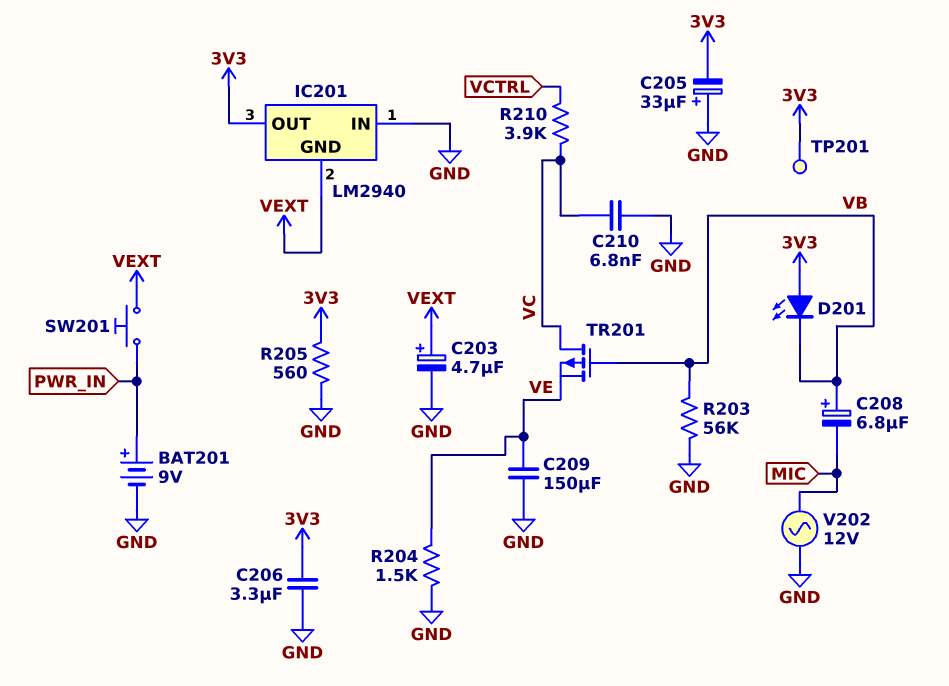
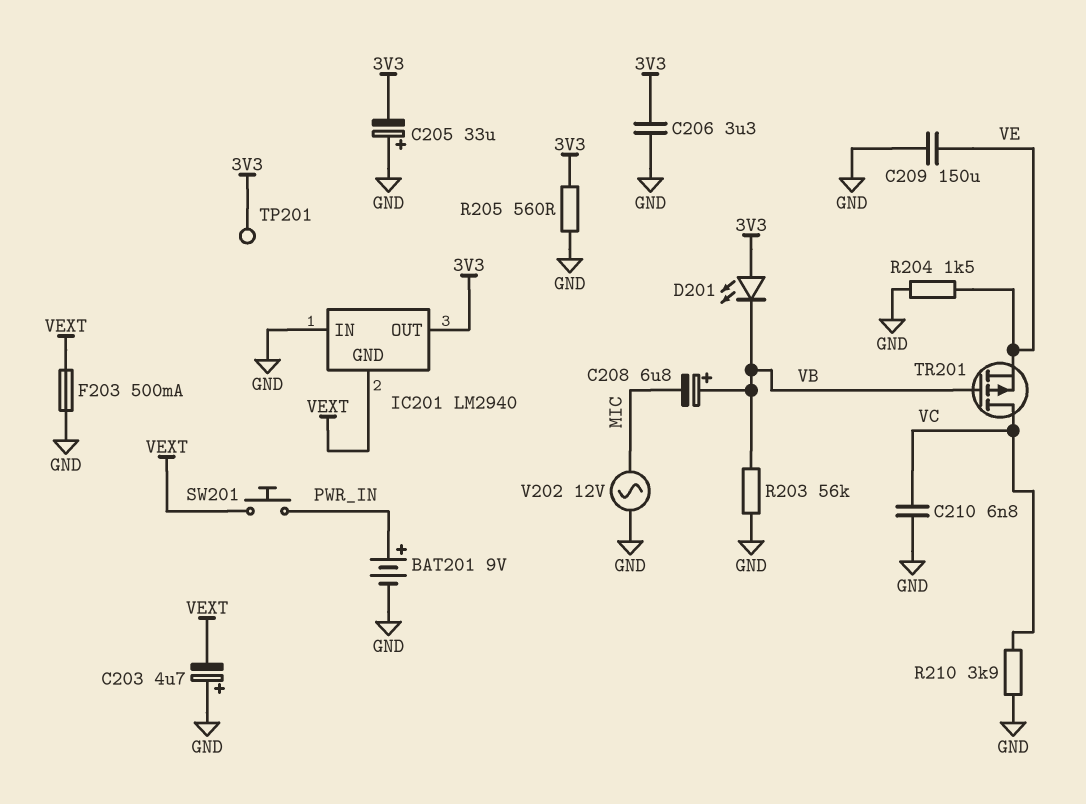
C203: 4.7uF (plus VEXT, minus GND) -> 4.7uF (plus GND, minus VEXT)
F203: none -> 500mA (GND, VEXT)
R210: 3.9k (VC, VCTRL) -> 3.9k (GND, VC)

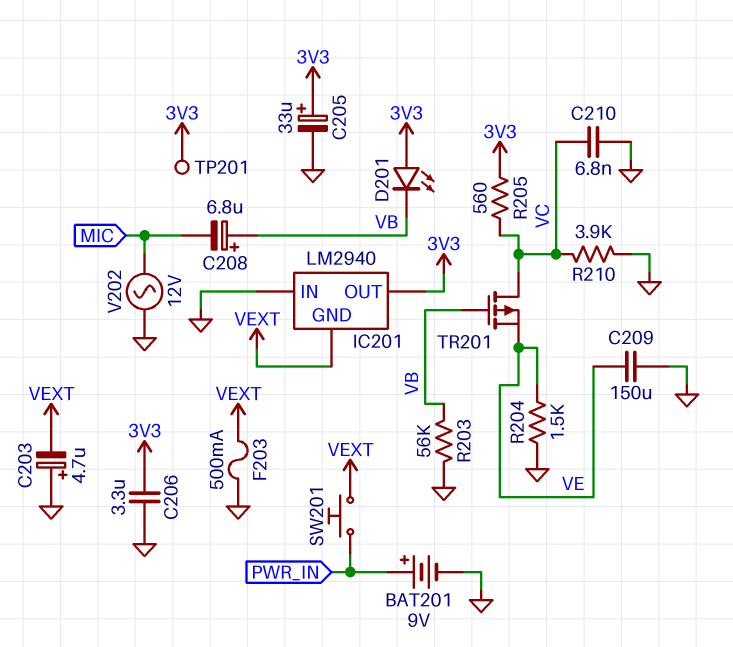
C205: 33uF (plus GND, minus 3V3) -> 33uF (plus 3V3, minus GND)
R205: 560 (3V3, GND) -> 560 (3V3, VC)

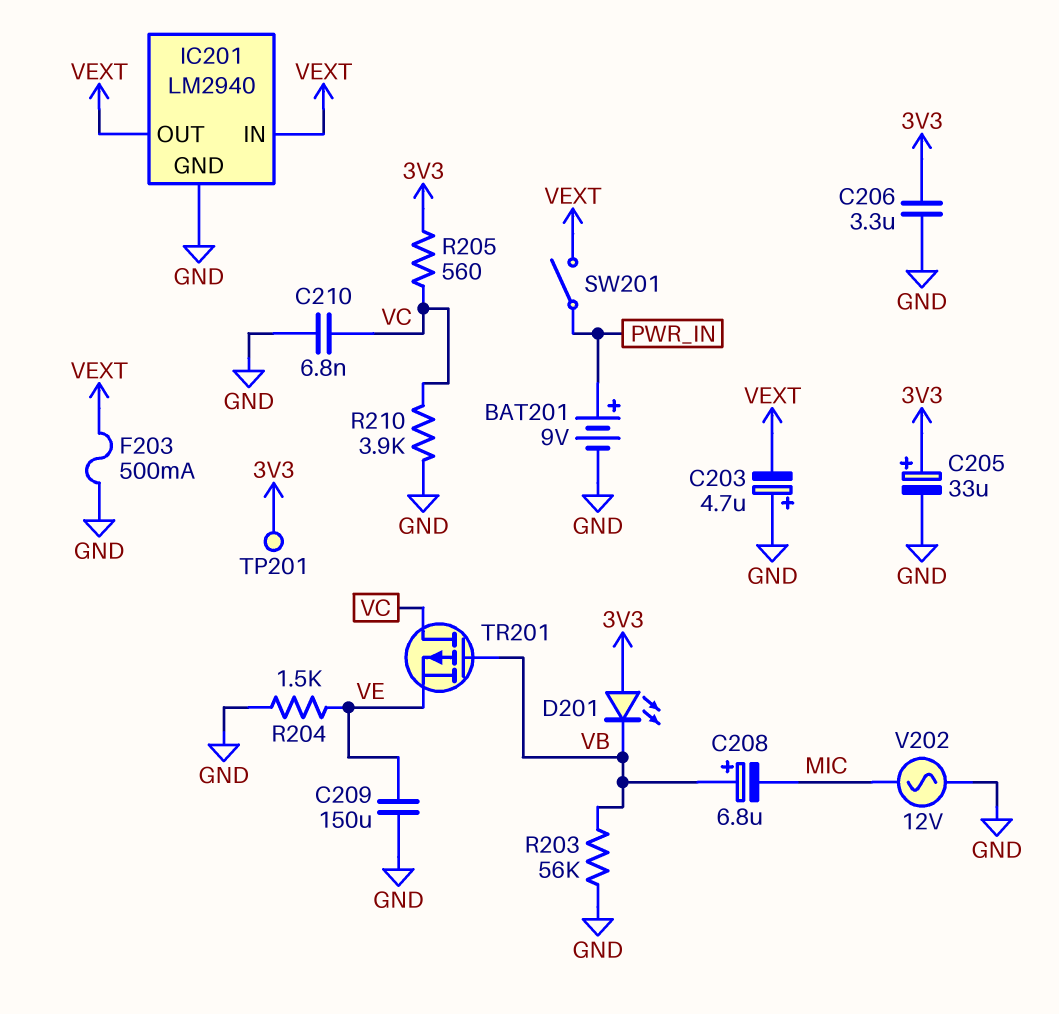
IC201 pin GND: VEXT -> GND
IC201 pin IN: GND -> VEXT
IC201 pin OUT: 3V3 -> VEXT
SW201: button (PWR_IN, VEXT) -> switch (PWR_IN, VEXT)

